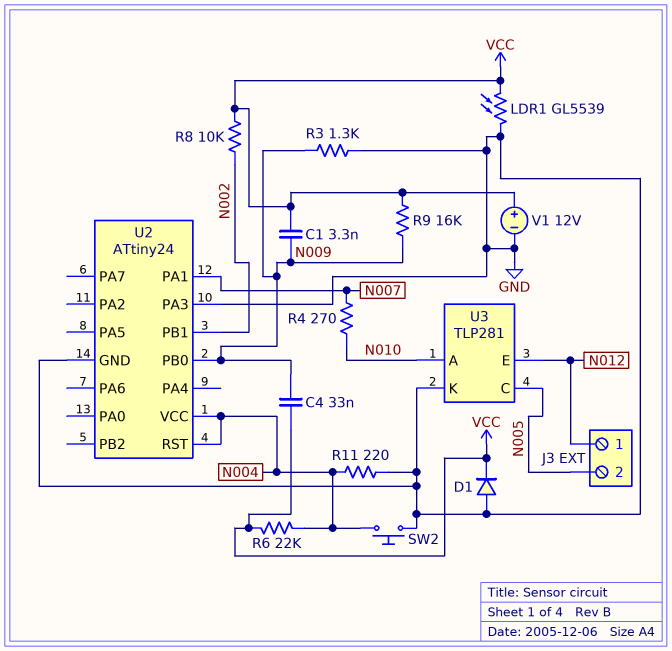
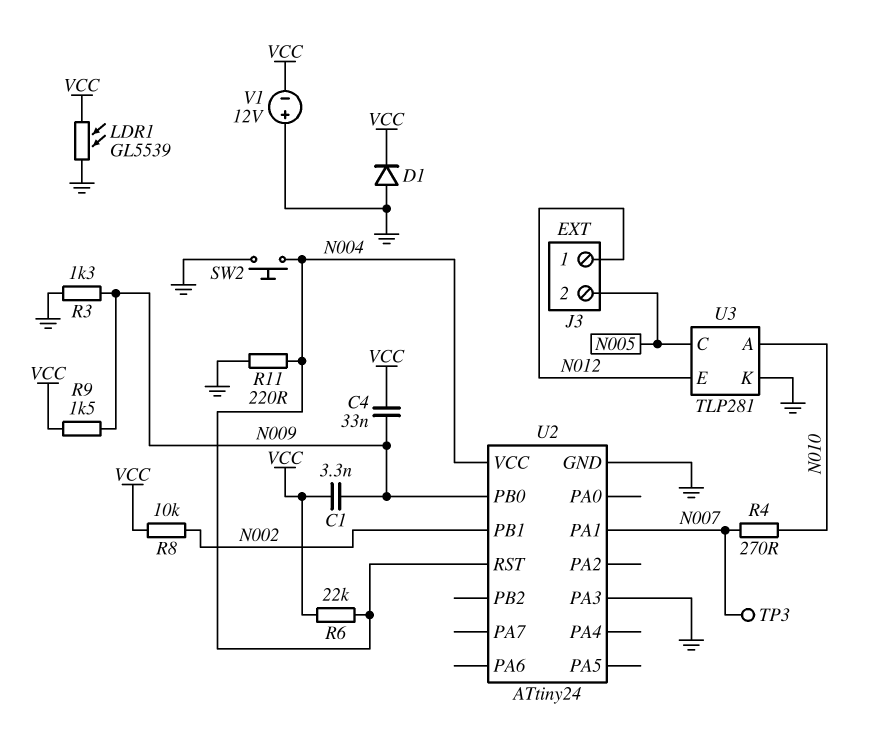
R9: 16k (N009, VCC) -> 1.5k (N009, VCC)
TP3: none -> test point (N007)
V1: 12V (plus VCC, minus GND) -> 12V (plus GND, minus VCC)

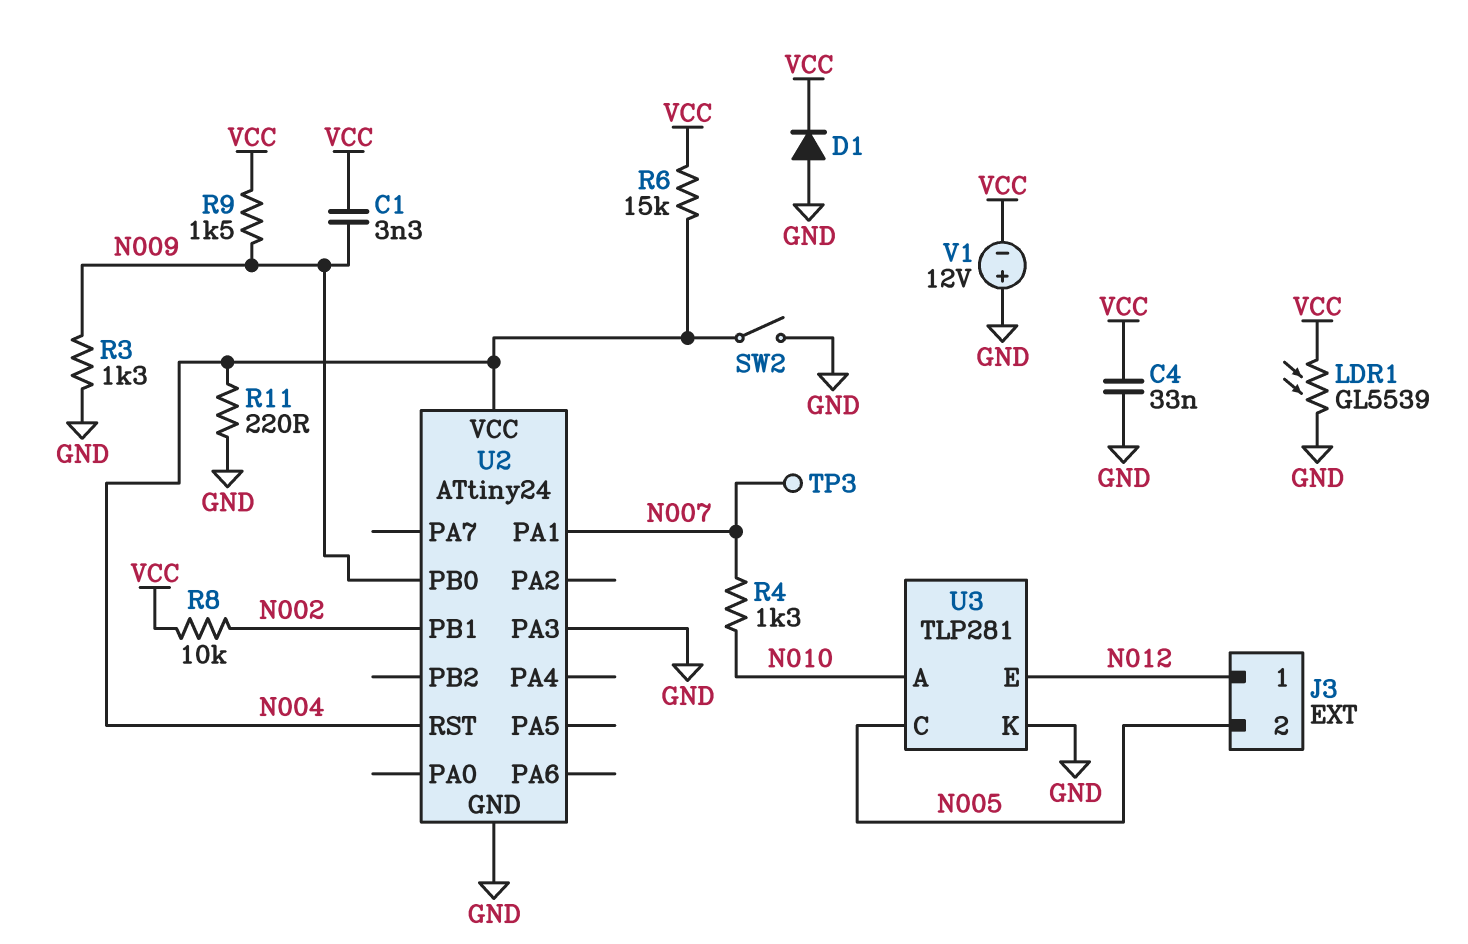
C4: 33nF (N009, VCC) -> 33nF (GND, VCC)
R4: 270 (N007, N010) -> 1.3k (N007, N010)
R6: 22k (N004, VCC) -> 15k (N004, VCC)
SW2: button (GND, N004) -> switch (GND, N004)

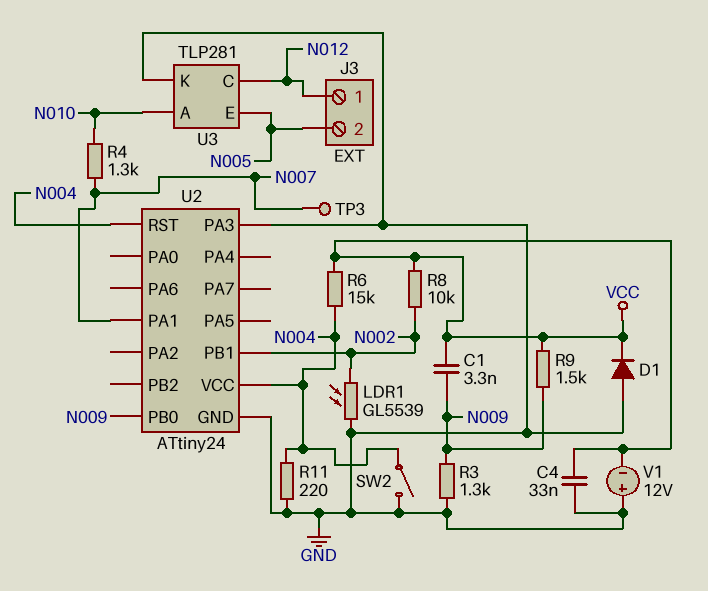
LDR1: GL5539 (GND, VCC) -> GL5539 (GND, N002)
U3 pin C: N005 -> N012
U3 pin E: N012 -> N005

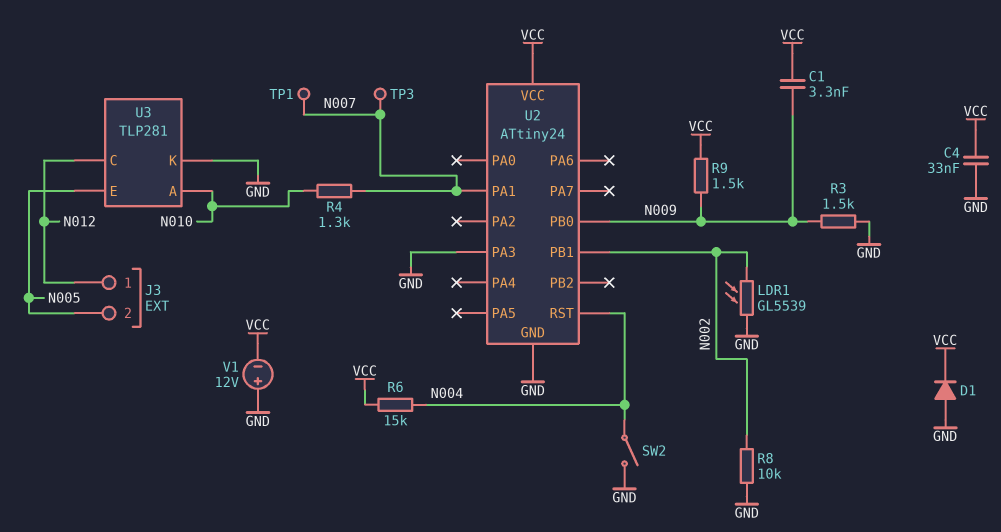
R3: 1.3k (GND, N009) -> 1.5k (GND, N009)
R8: 10k (N002, VCC) -> 10k (GND, N002)
R11: 220 (GND, N004) -> none
TP1: none -> test point (N007)
U2 pin VCC: N004 -> VCC

